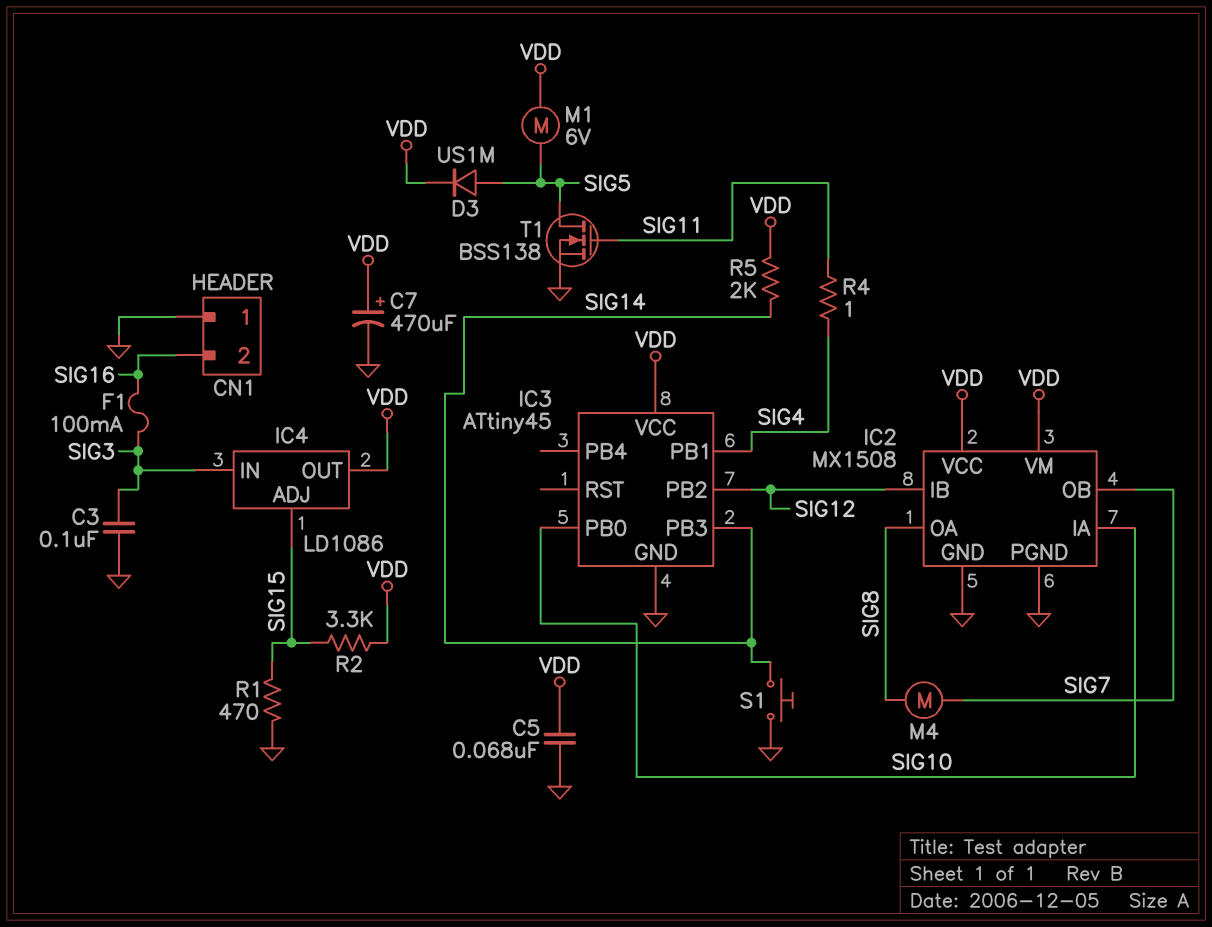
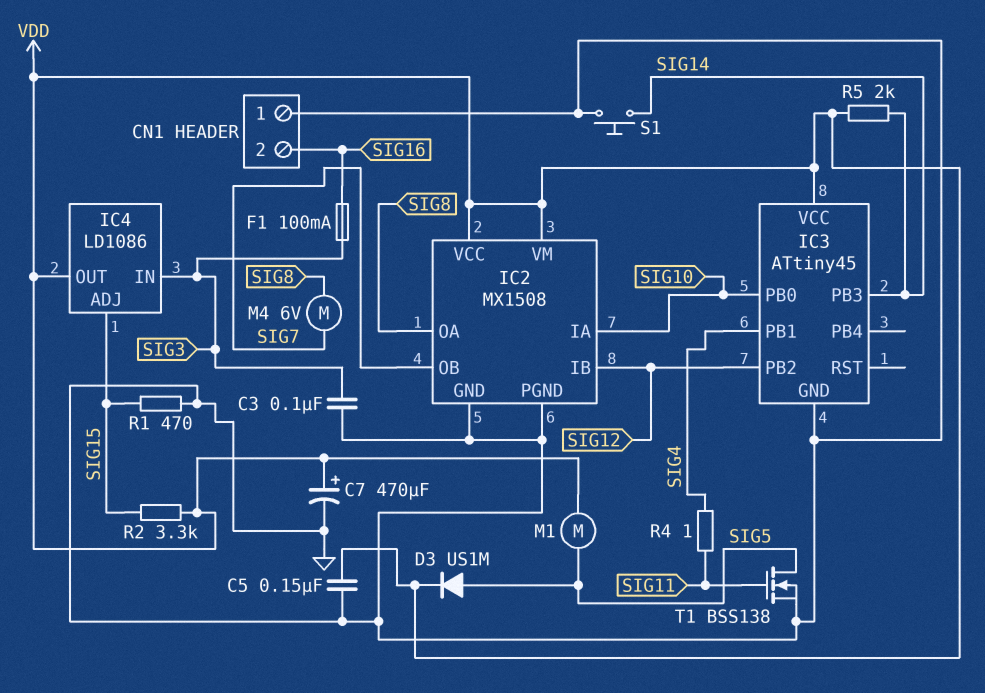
C5: 68nF (GND, VDD) -> 150nF (GND, VDD)
M1: motor 6V (SIG5, VDD) -> motor (SIG5, VDD)
M4: motor (SIG7, SIG8) -> motor 6V (SIG7, SIG8)

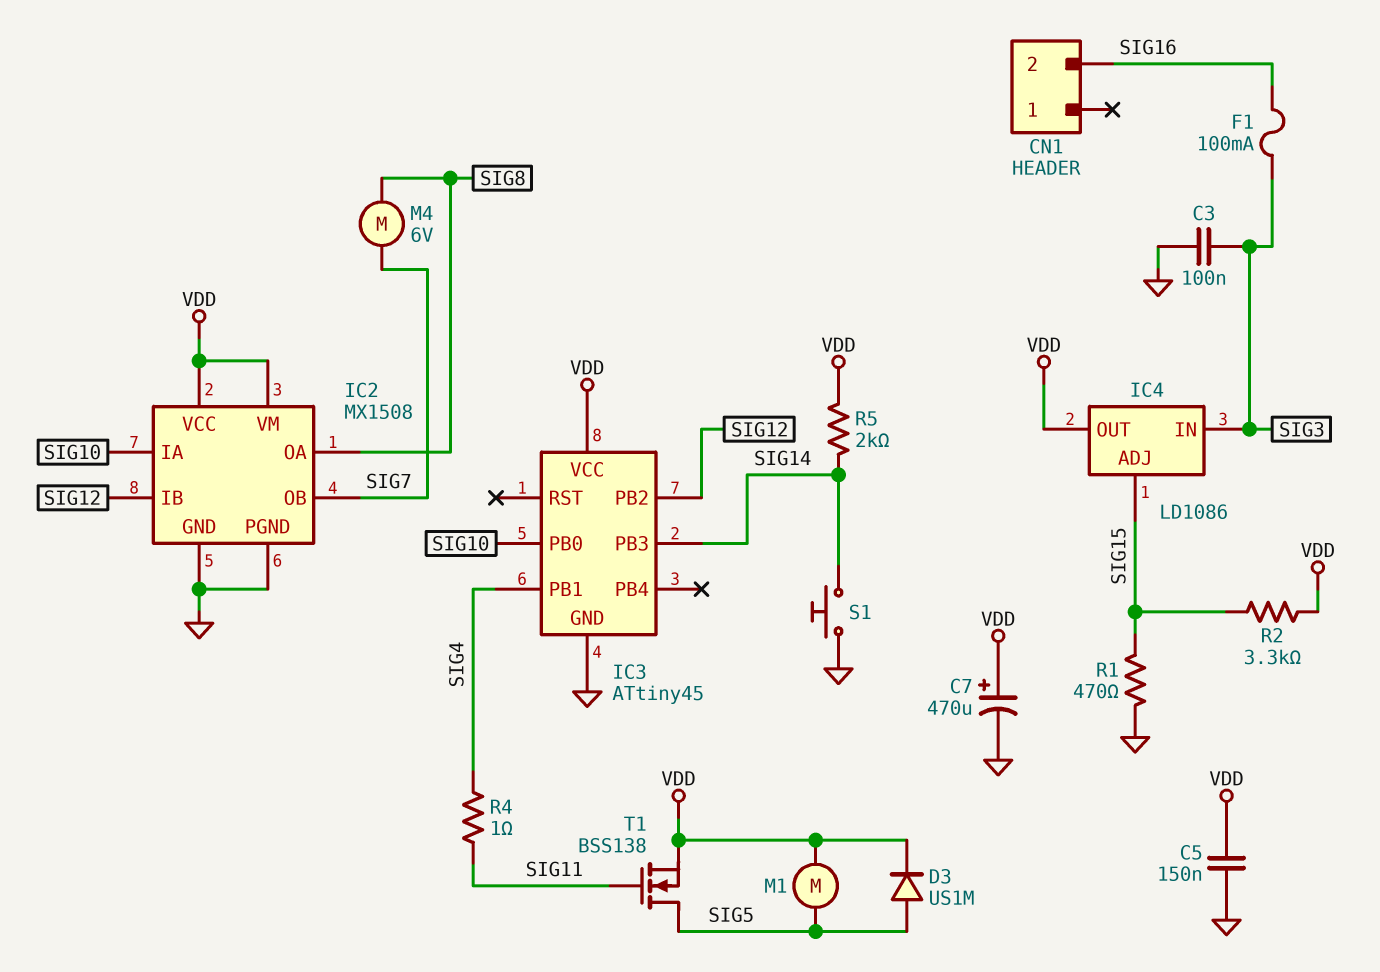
CN1 pin 1: GND -> none
T1: NMOS BSS138 (G SIG11, D SIG5, S GND) -> NMOS BSS138 (G SIG11, D SIG5, S VDD)

